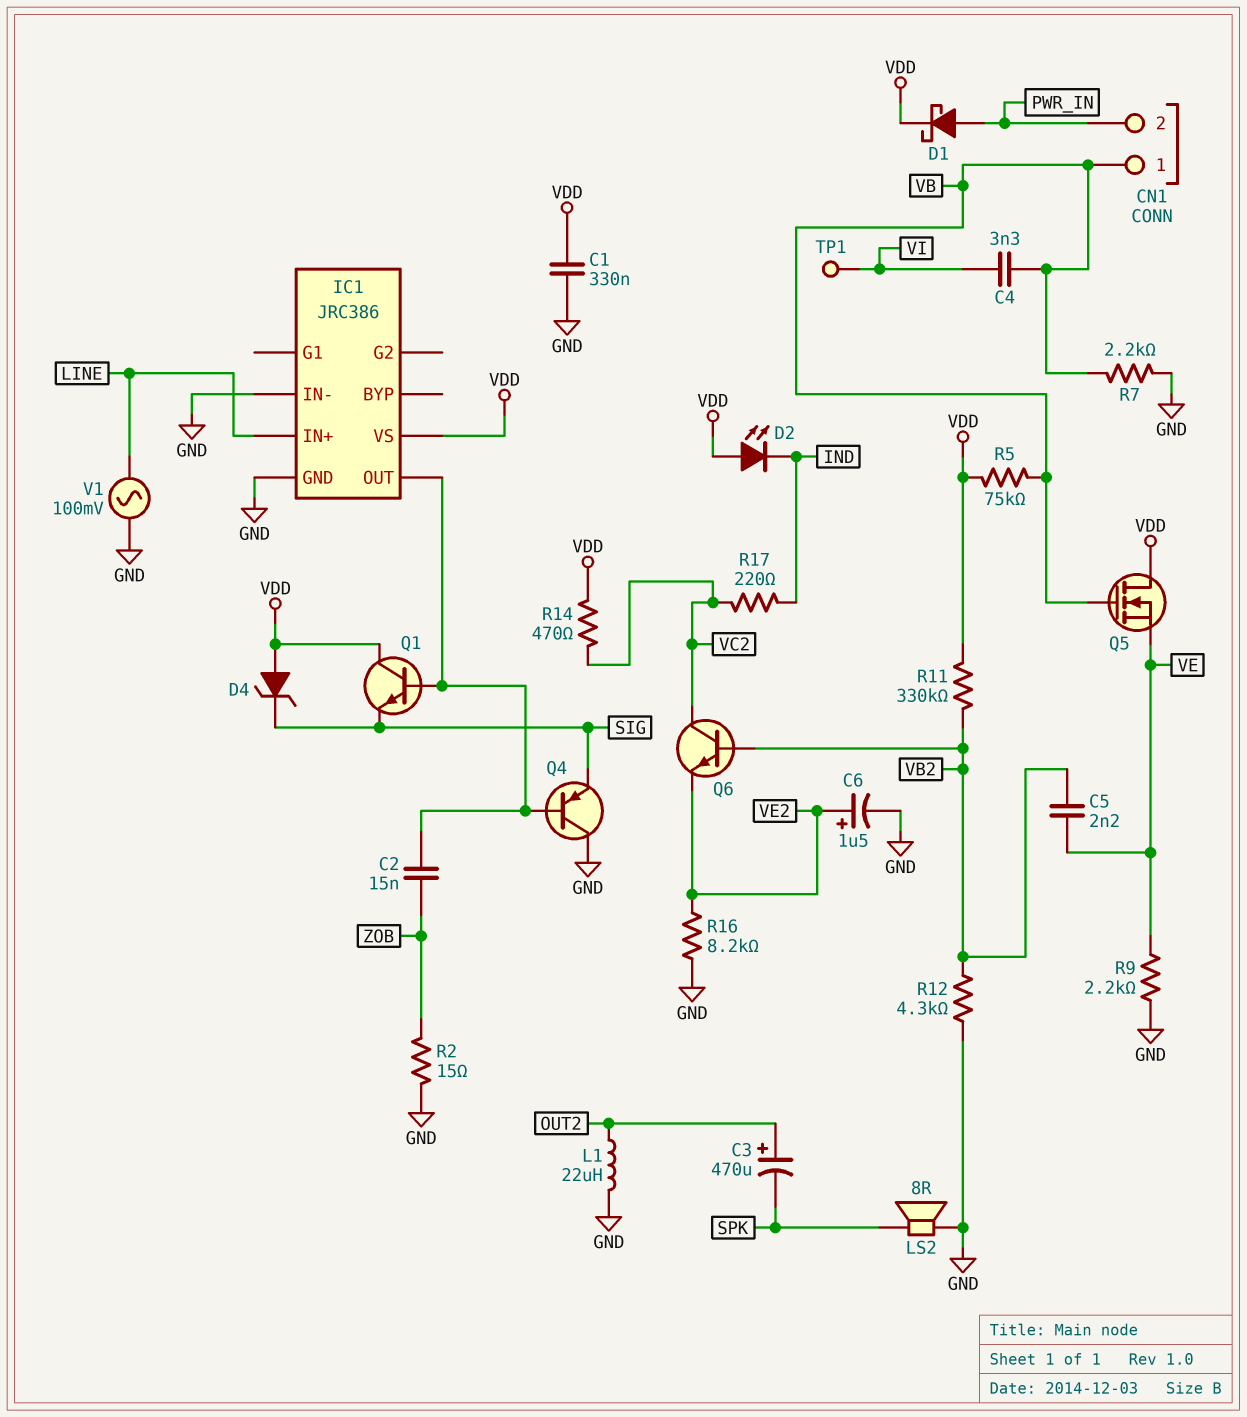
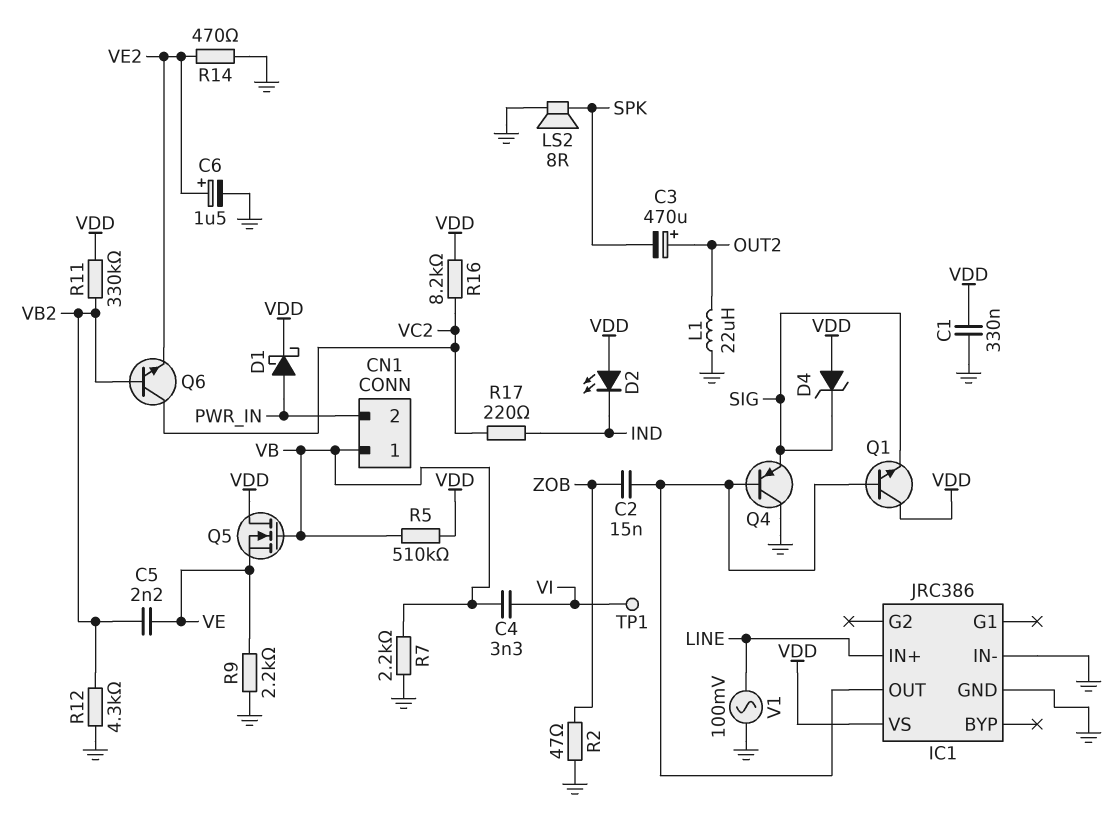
R2: 15 (GND, ZOB) -> 47 (GND, ZOB)
R5: 75k (VB, VDD) -> 510k (VB, VDD)
R14: 470 (VC2, VDD) -> 470 (GND, VE2)
R16: 8.2k (GND, VE2) -> 8.2k (VC2, VDD)

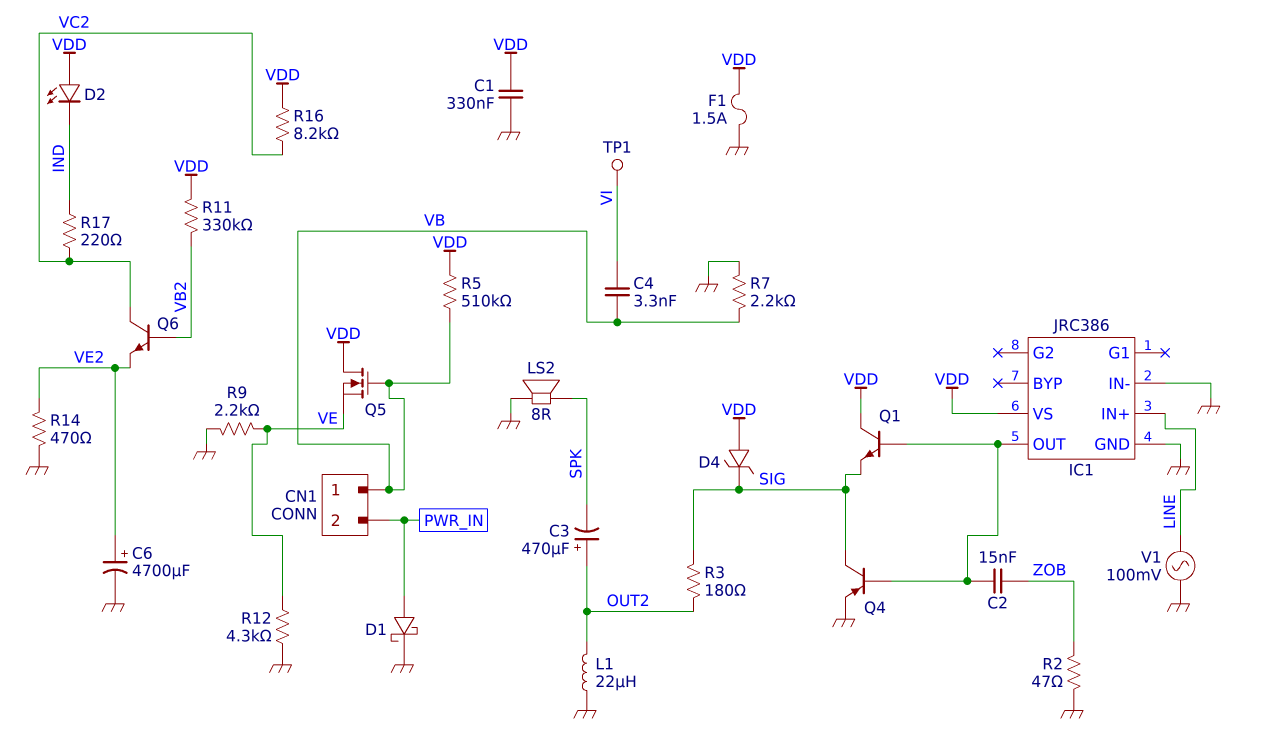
C5: 2.2nF (VB2, VE) -> none
C6: 1.5uF (plus VE2, minus GND) -> 4700uF (plus VE2, minus GND)
D1: schottky (A PWR_IN, K VDD) -> schottky (A PWR_IN, K GND)
F1: none -> 1.5A (GND, VDD)
Q4: PNP (B IC1/OUT, C GND, E SIG) -> PNP (B IC1/OUT, C SIG, E GND)
R3: none -> 180 (OUT2, SIG)
R12: 4.3k (GND, VB2) -> 4.3k (GND, VE)

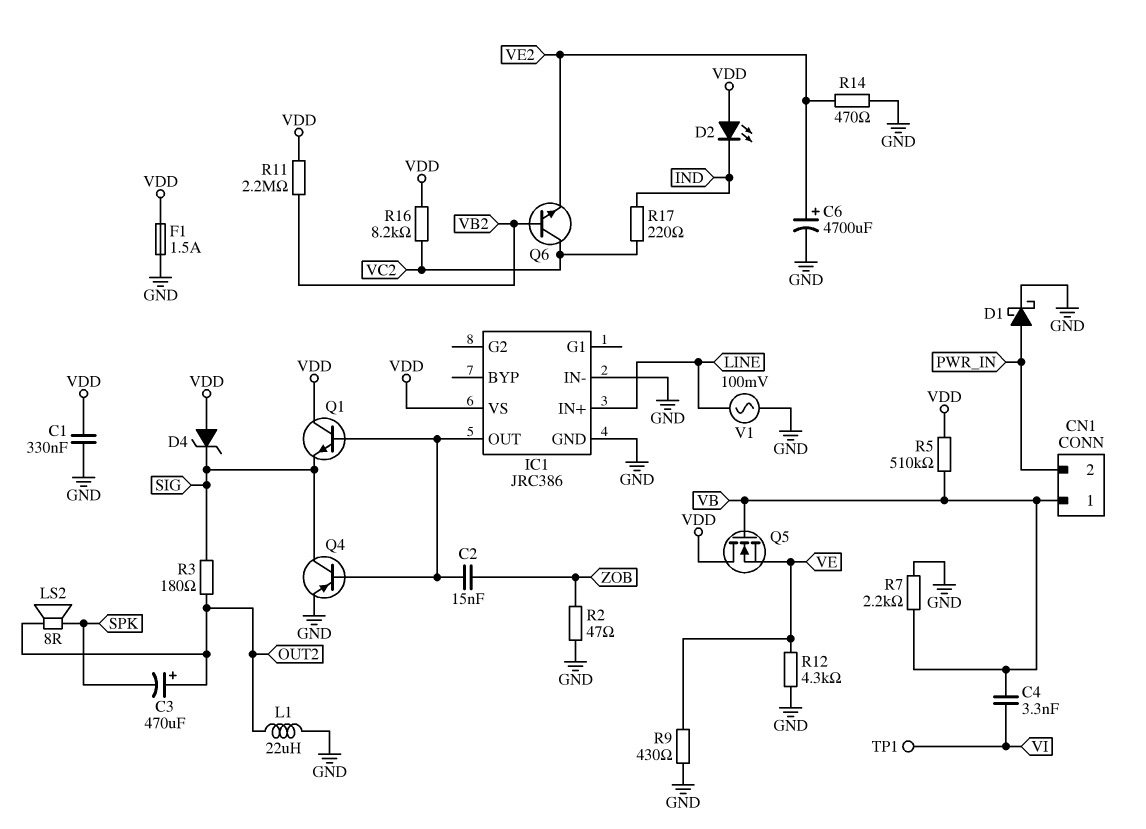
LS2: speaker 8R (GND, SPK) -> speaker 8R (OUT2, SPK)
R9: 2.2k (GND, VE) -> 430 (GND, VE)
R11: 330k (VB2, VDD) -> 2.2M (VB2, VDD)

